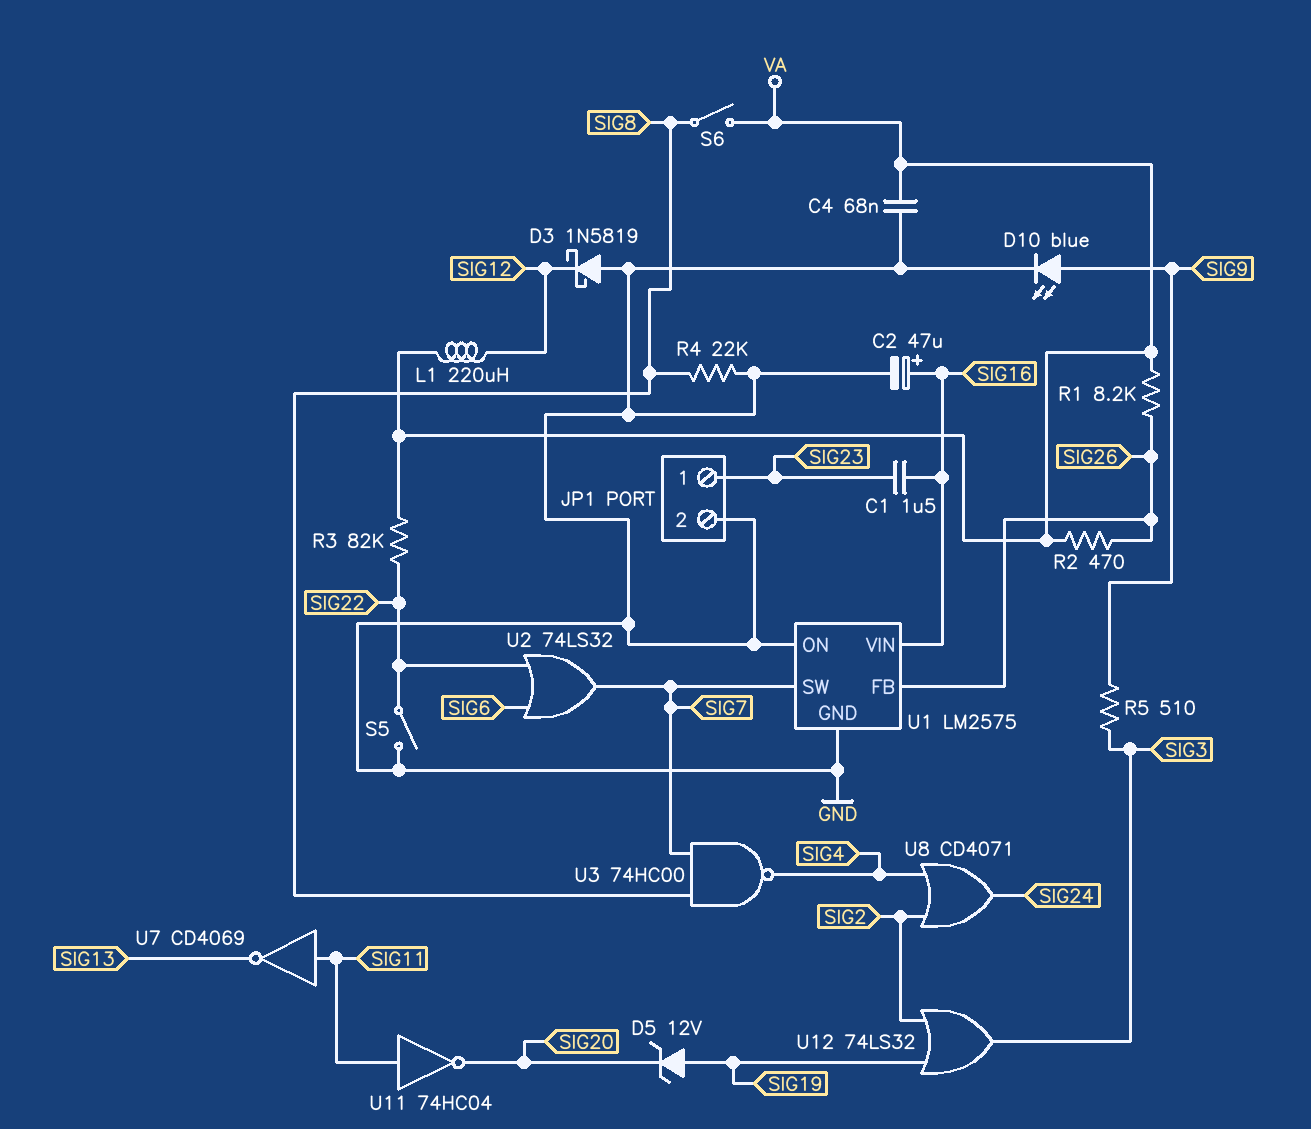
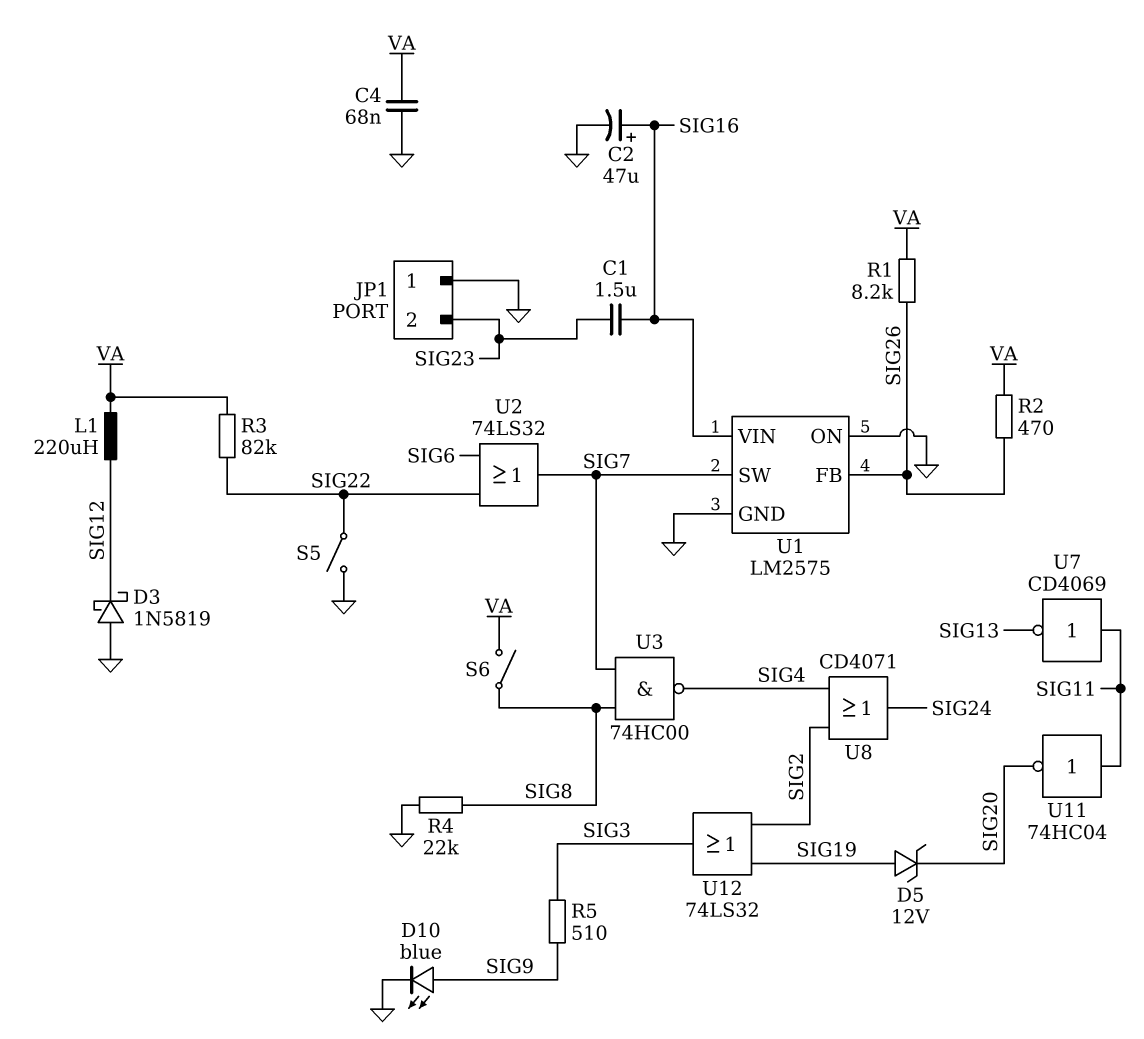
JP1 pin 1: SIG23 -> GND
JP1 pin 2: GND -> SIG23

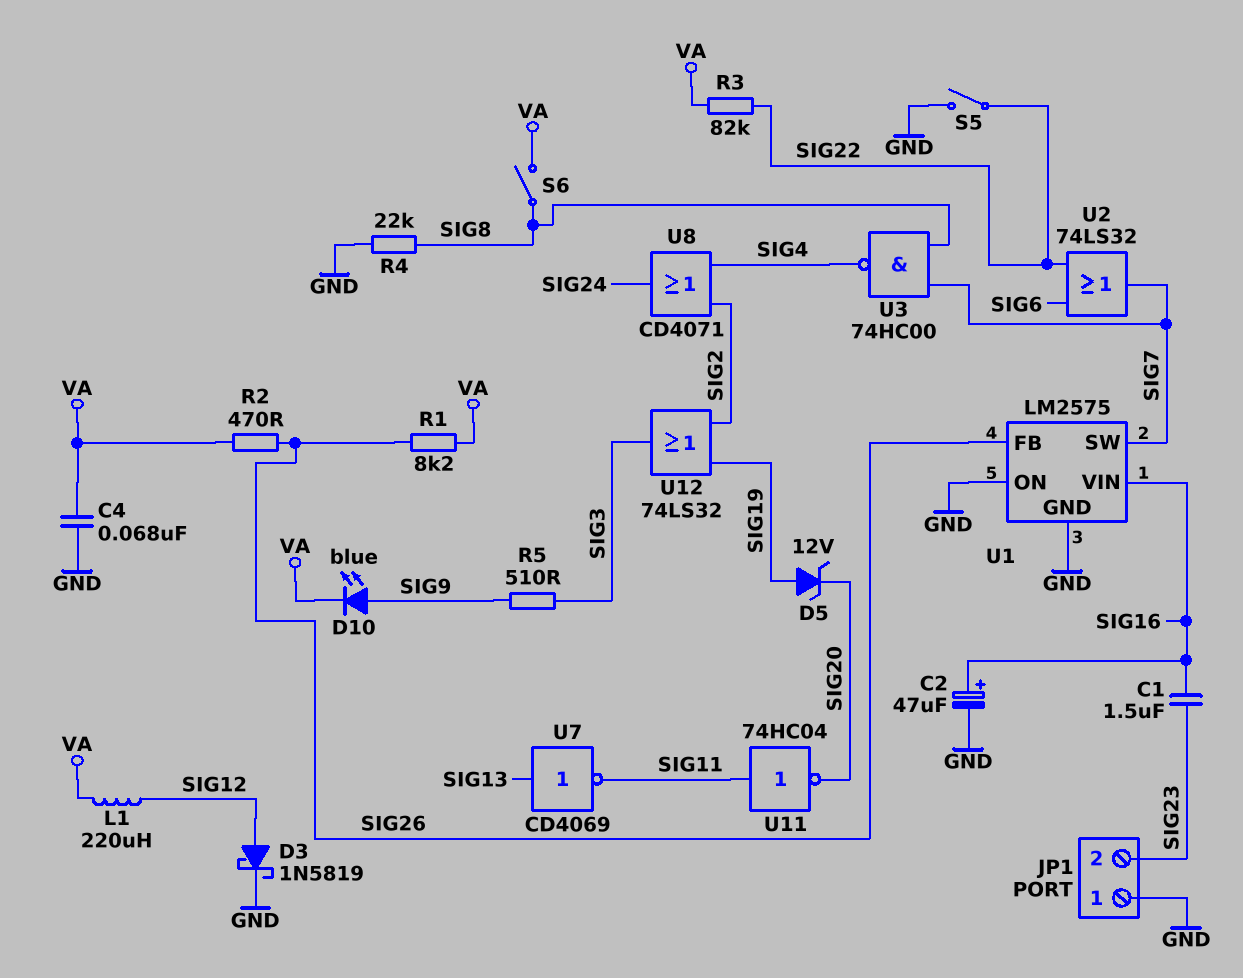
D3: schottky 1N5819 (A GND, K SIG12) -> schottky 1N5819 (A SIG12, K GND)
D10: LED blue (A SIG9, K GND) -> LED blue (A SIG9, K VA)
U7: NOT CD4069 (in SIG11, out SIG13) -> NOT CD4069 (in SIG13, out SIG11)

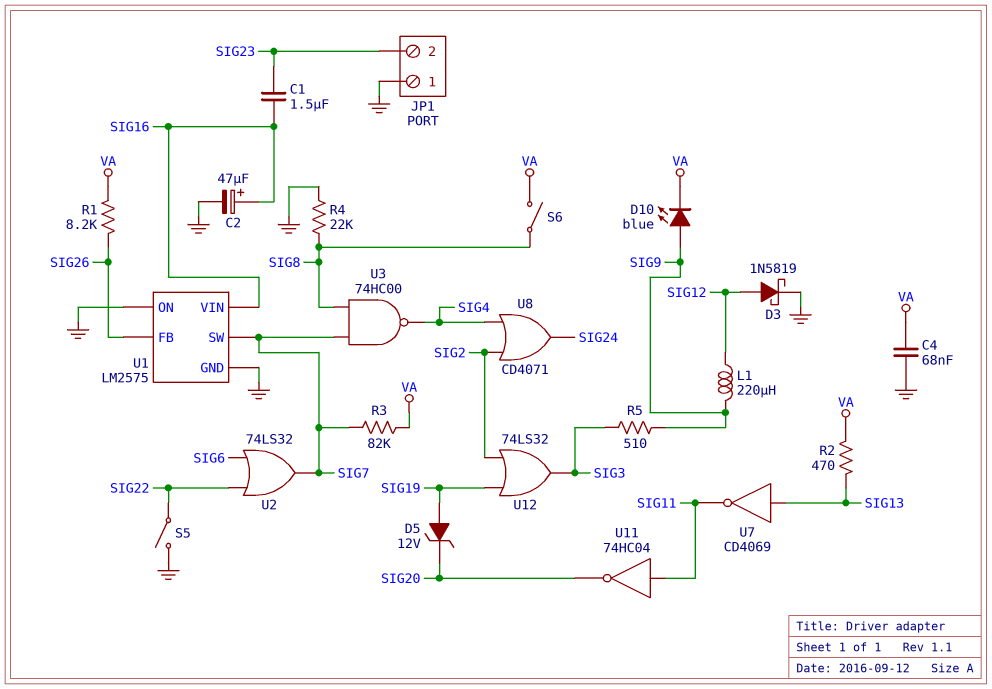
L1: 220uH (SIG12, VA) -> 220uH (SIG9, SIG12)
R2: 470 (SIG26, VA) -> 470 (SIG13, VA)
R3: 82k (SIG22, VA) -> 82k (SIG7, VA)

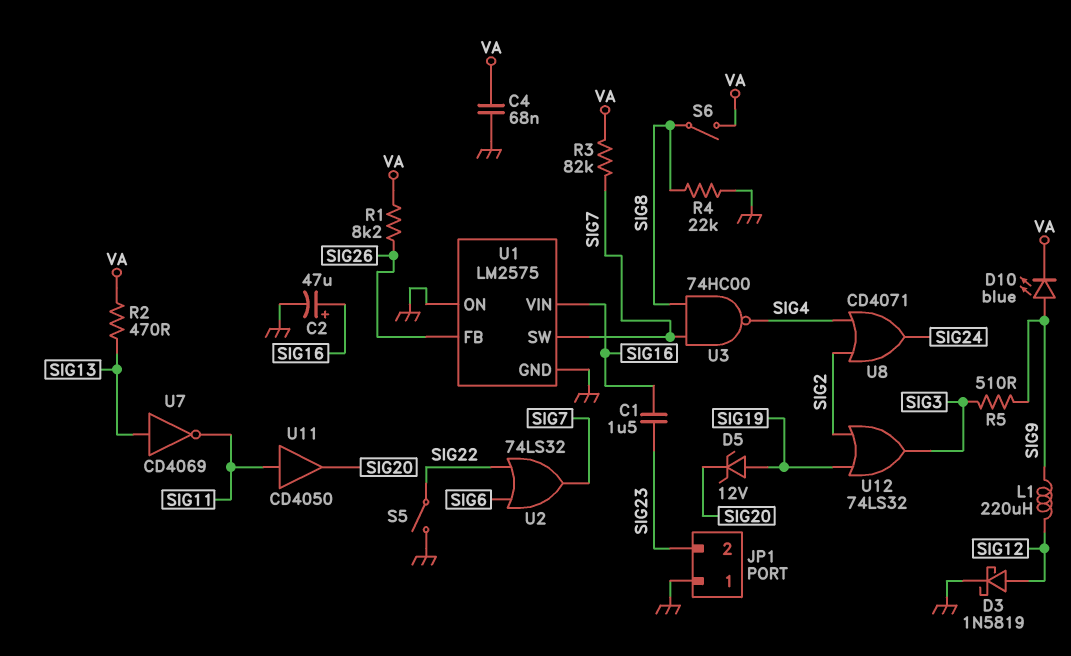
U11: NOT 74HC04 (in SIG11, out SIG20) -> buffer CD4050 (in SIG11, out SIG20)

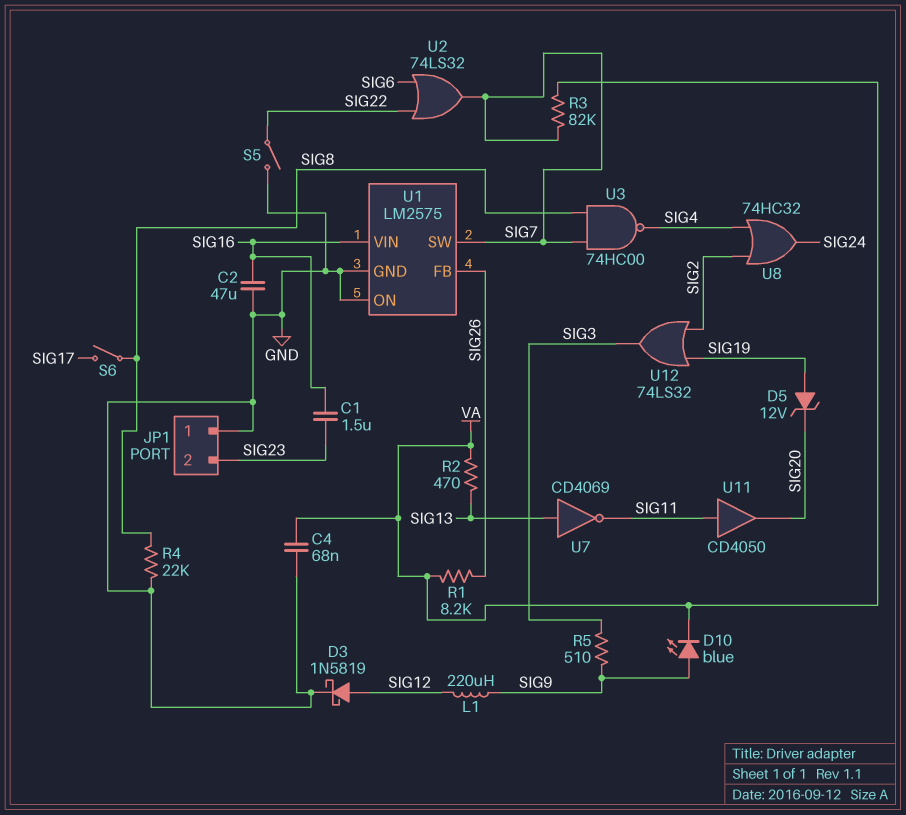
C2: 47uF (plus SIG16, minus GND) -> 47uF (GND, SIG16)
S6: switch (SIG8, VA) -> switch (SIG8, SIG17)
U8: OR CD4071 (in SIG2, in SIG4, out SIG24) -> OR 74HC32 (in SIG2, in SIG4, out SIG24)

